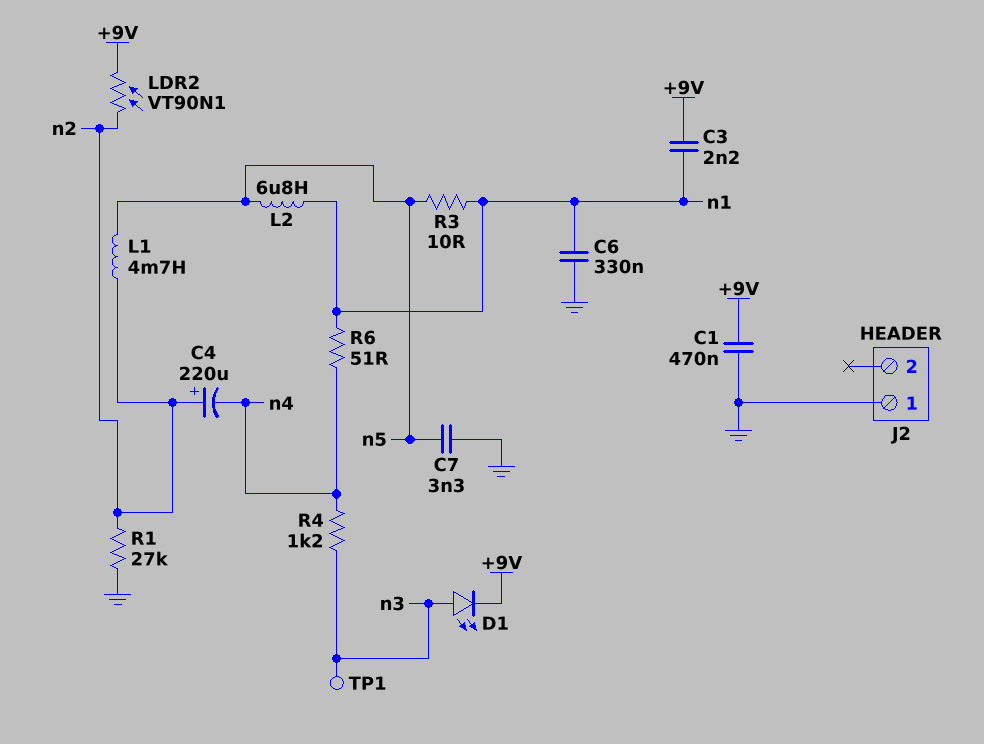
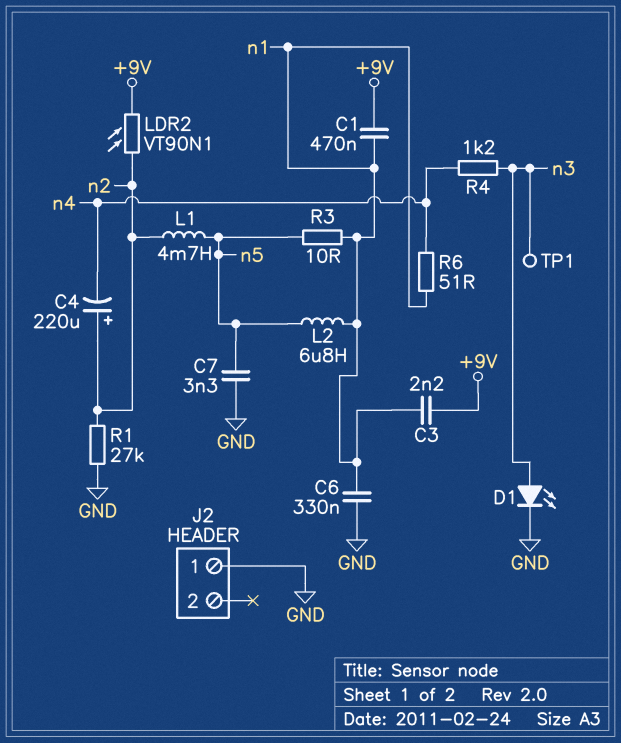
C1: 470nF (+9V, GND) -> 470nF (+9V, n1)
D1: LED (A n3, K +9V) -> LED (A n3, K GND)

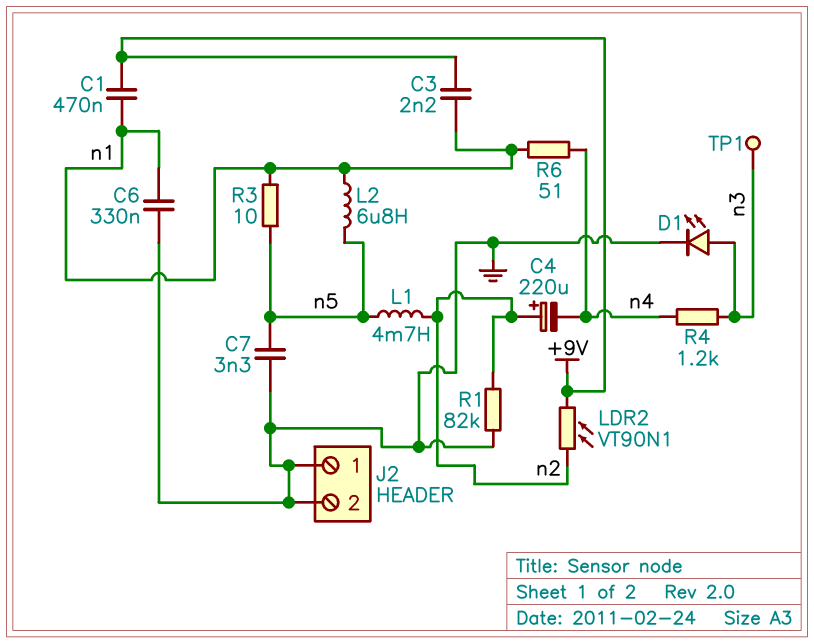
J2 pin 2: none -> GND
R1: 27k (GND, n2) -> 82k (GND, n2)

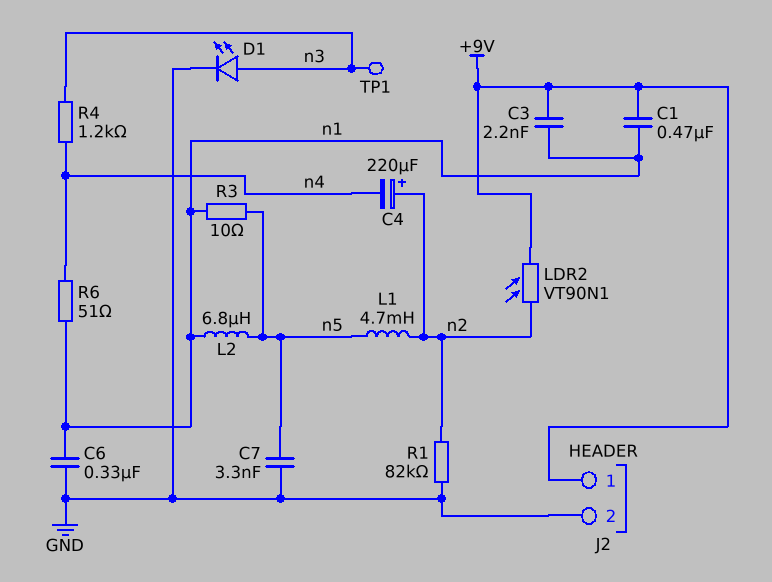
J2 pin 1: GND -> +9V

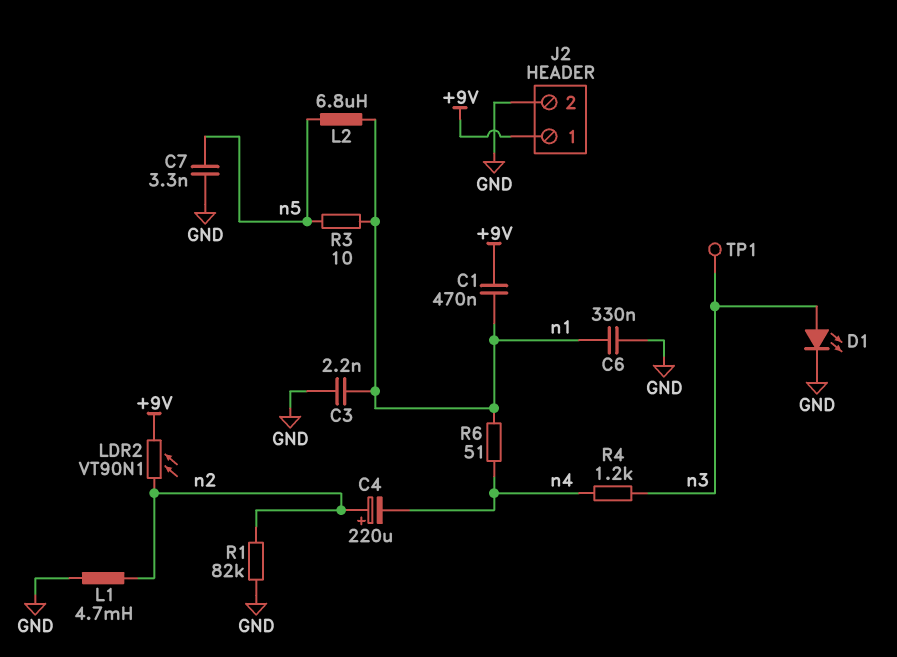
C3: 2.2nF (+9V, n1) -> 2.2nF (GND, n1)
L1: 4.7mH (n2, n5) -> 4.7mH (GND, n2)

